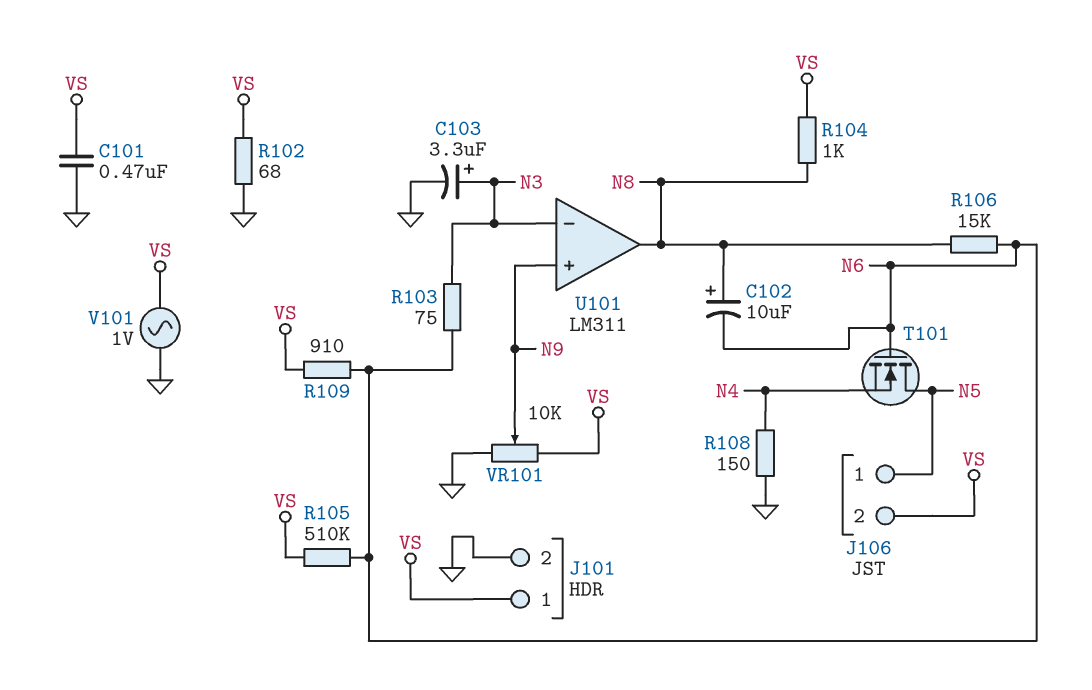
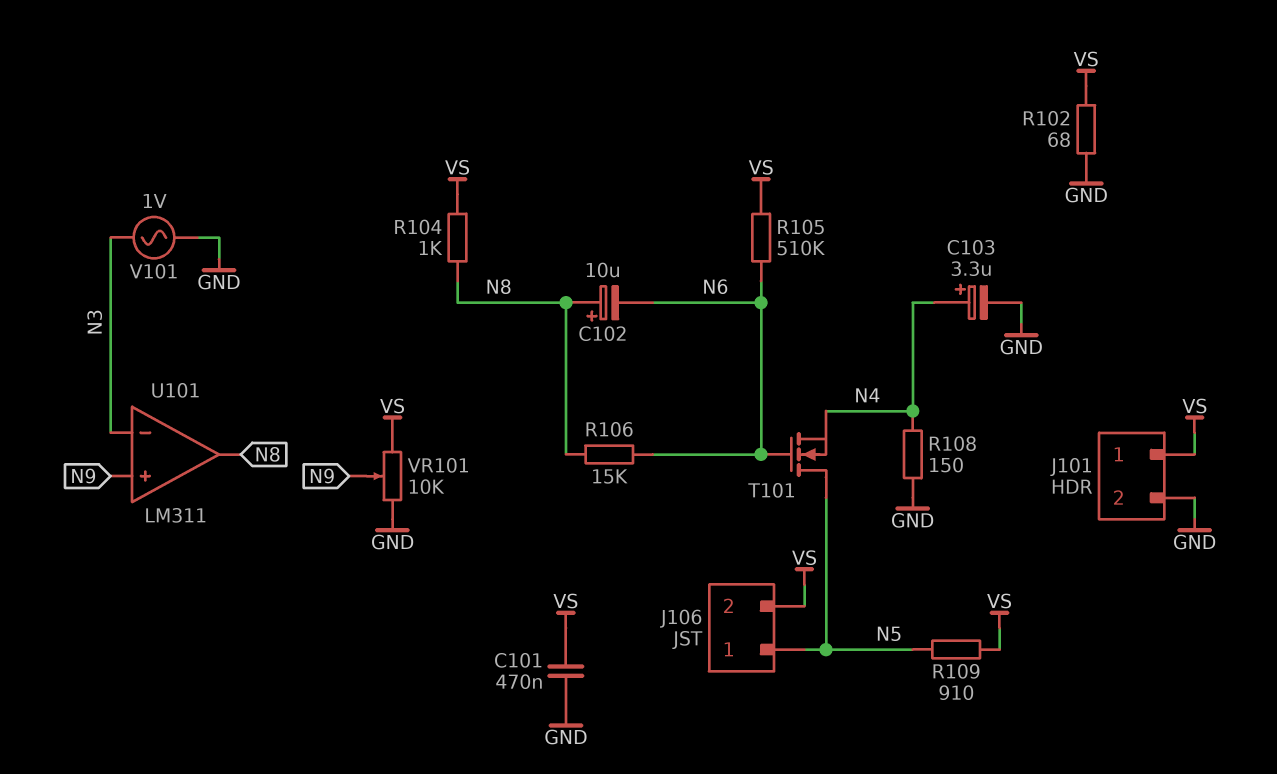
C103: 3.3uF (plus N3, minus GND) -> 3.3uF (plus N4, minus GND)
R103: 75 (N3, N6) -> none
R109: 910 (N6, VS) -> 910 (N5, VS)
V101: AC 1V (GND, VS) -> AC 1V (GND, N3)

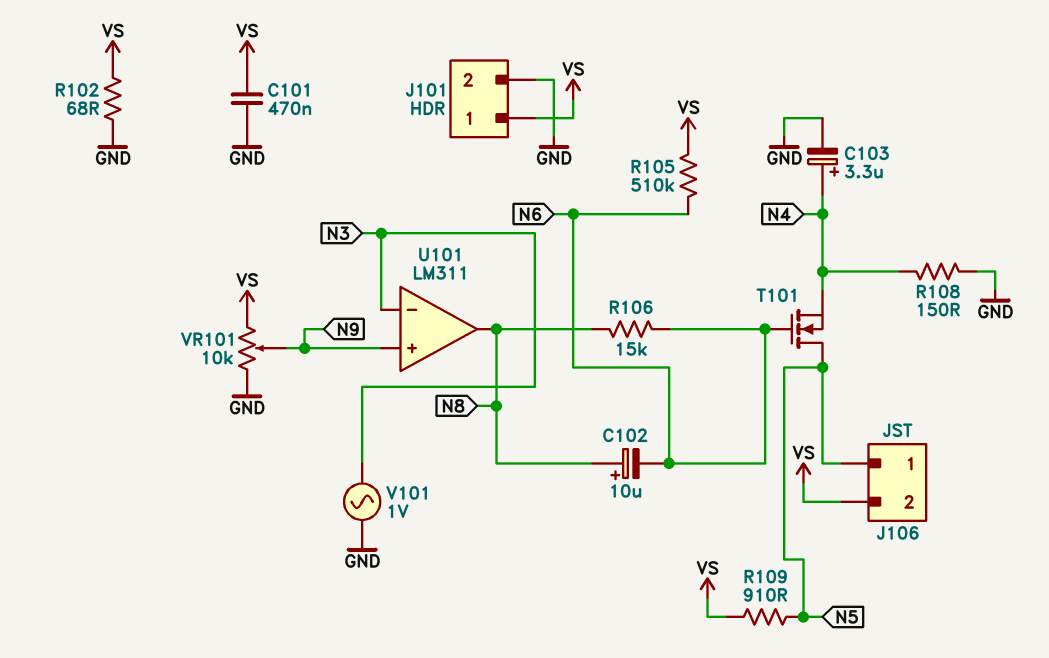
R104: 1k (N8, VS) -> none

